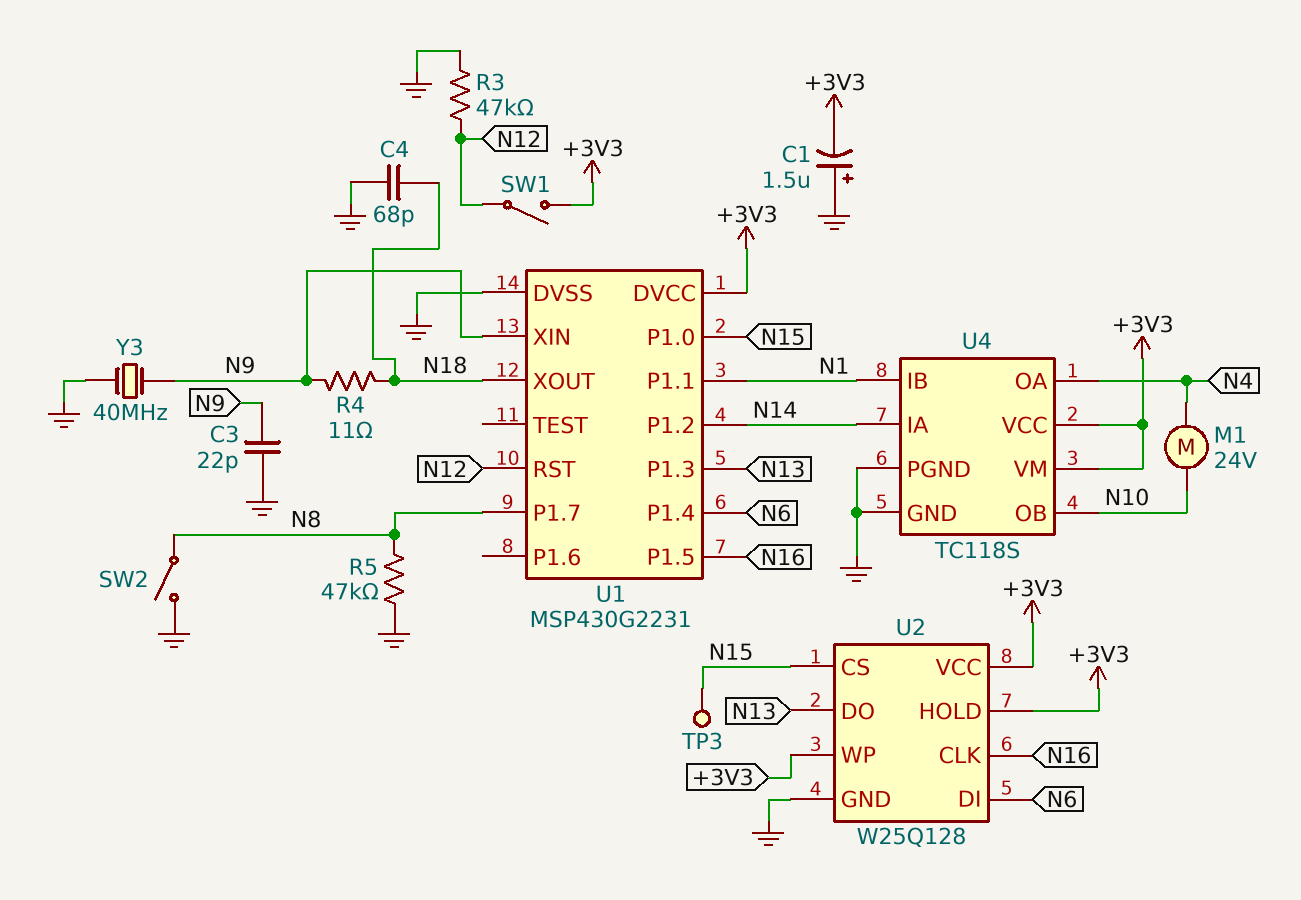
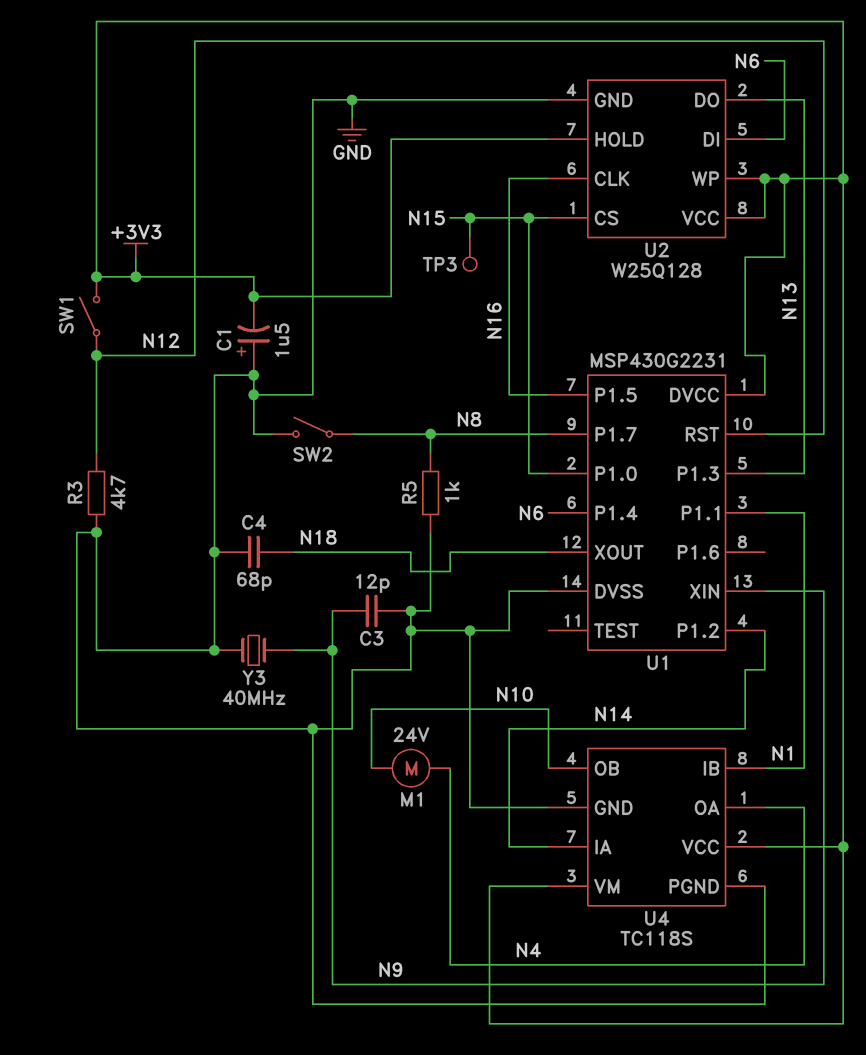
C3: 22pF (GND, N9) -> 12pF (GND, N9)
R3: 47k (GND, N12) -> 4.7k (GND, N12)
R4: 11 (N9, N18) -> none
R5: 47k (GND, N8) -> 1k (GND, N8)

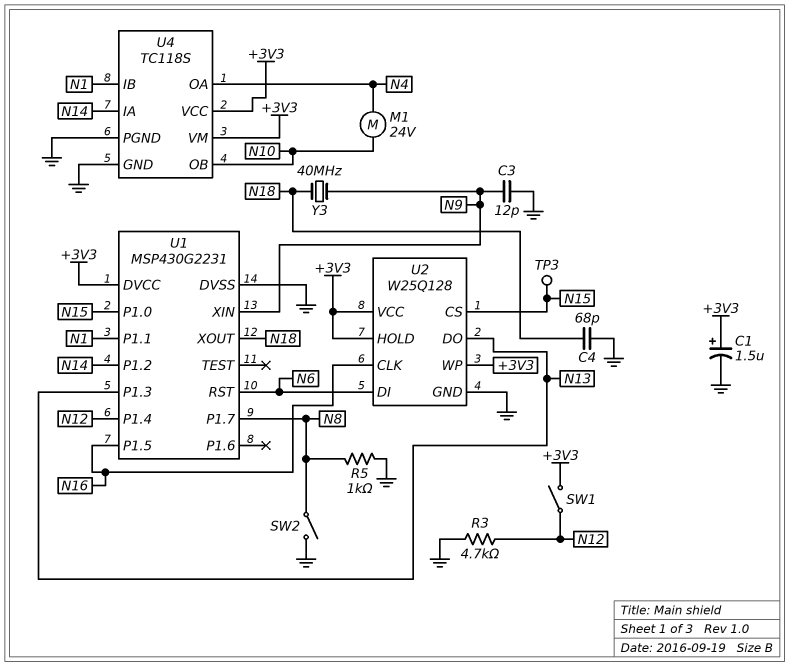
C1: 1.5uF (plus GND, minus +3V3) -> 1.5uF (plus +3V3, minus GND)
U1 pin P1.4: N6 -> N12
U1 pin RST: N12 -> N6
Y3: 40MHz (GND, N9) -> 40MHz (N9, N18)

